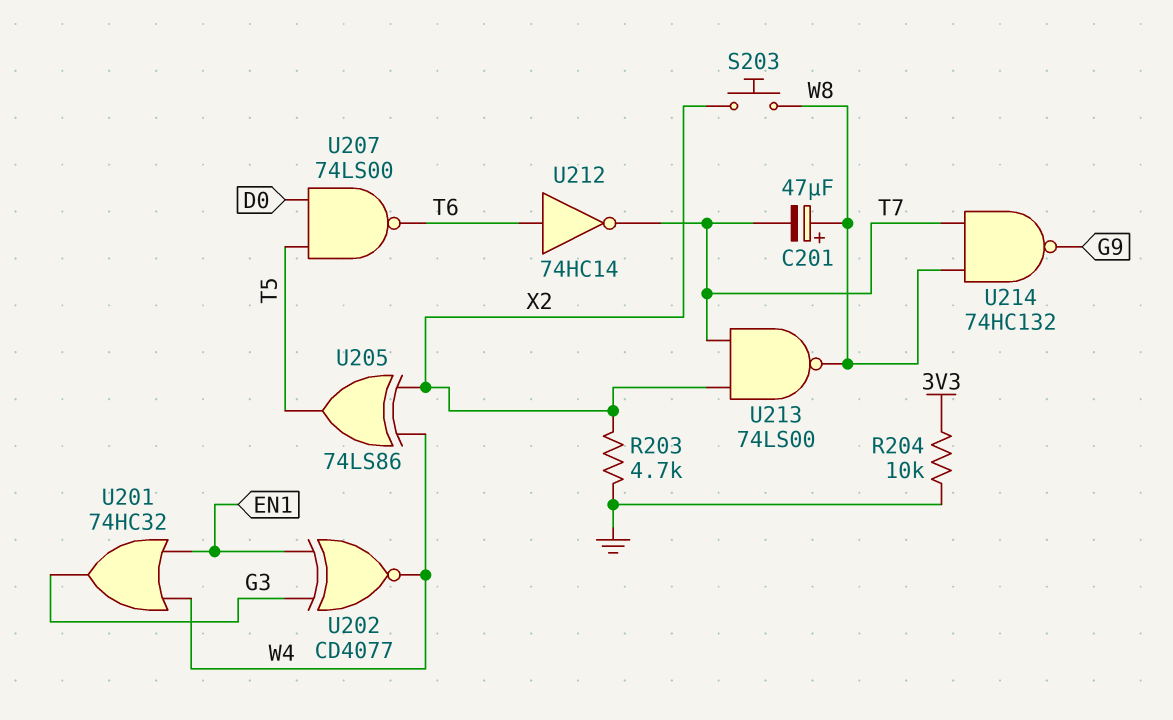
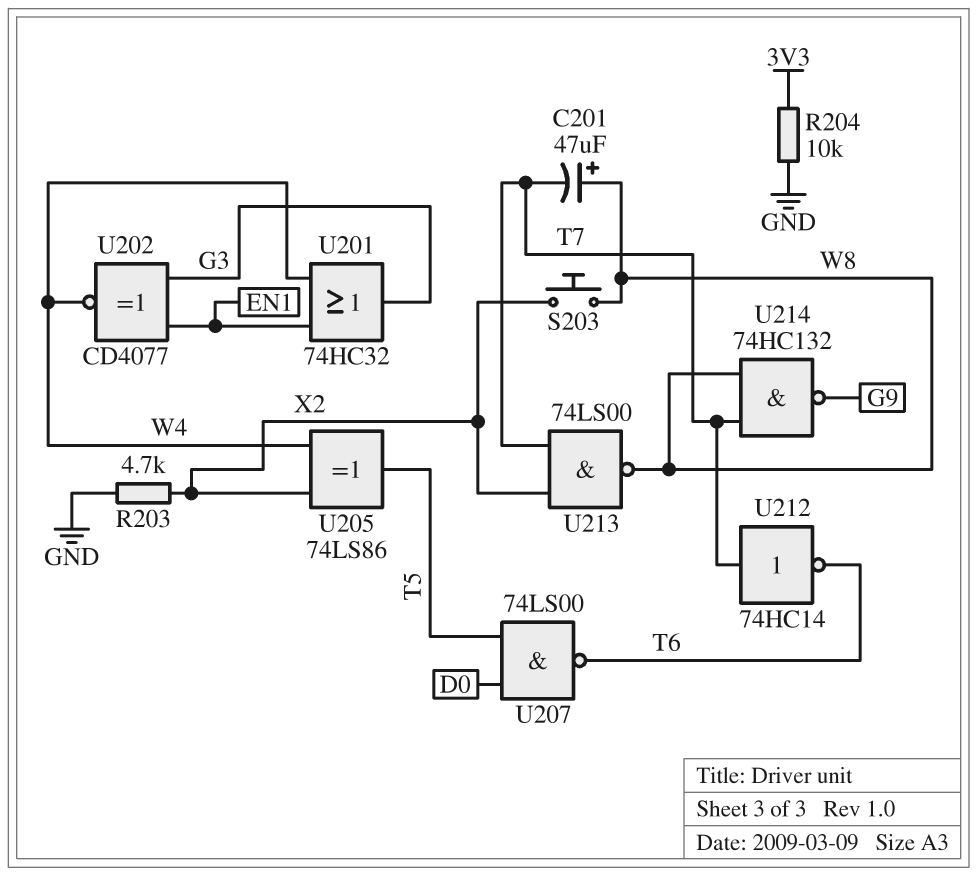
U212: NOT 74HC14 (in T6, out T7) -> NOT 74HC14 (in T7, out T6)

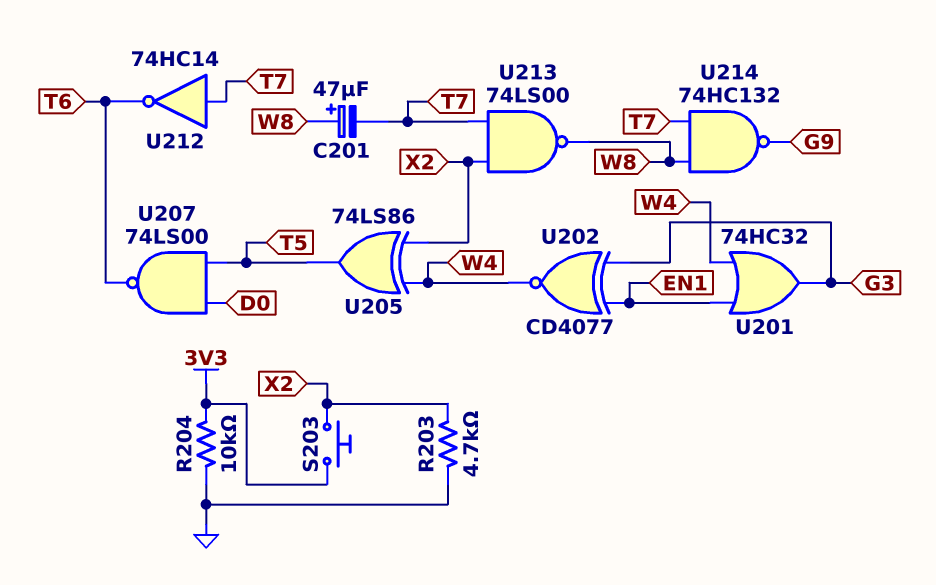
S203: button (W8, X2) -> button (3V3, X2)

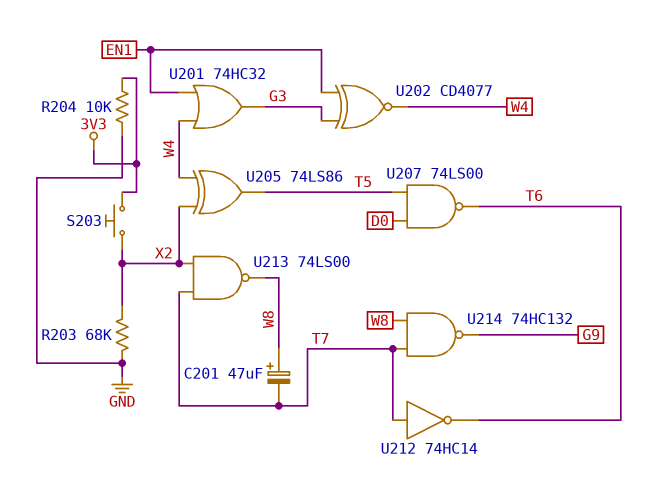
R203: 4.7k (GND, X2) -> 68k (GND, X2)

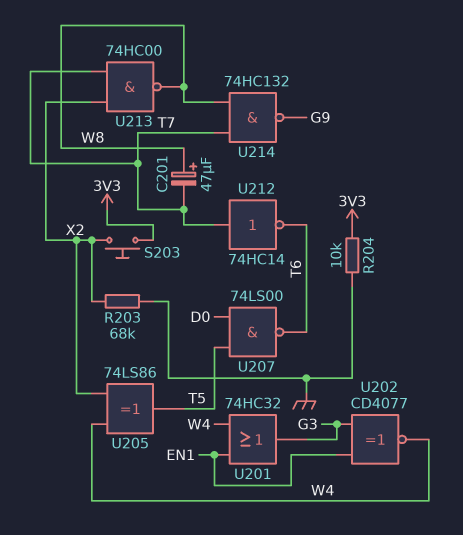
U213: NAND 74LS00 (in T7, in X2, out W8) -> NAND 74HC00 (in T7, in X2, out W8)

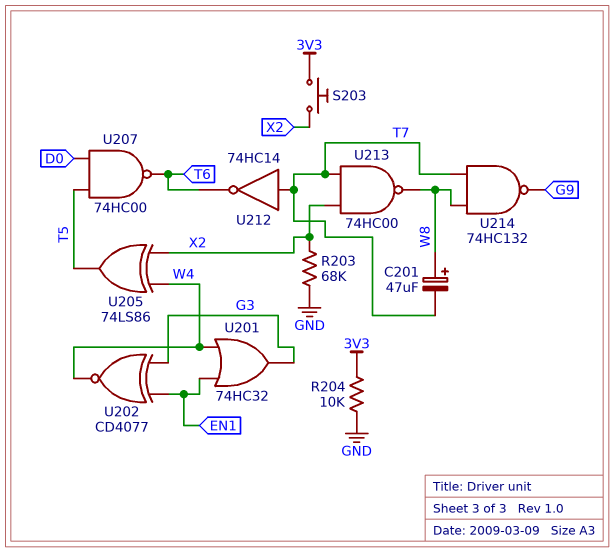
U207: NAND 74LS00 (in D0, in T5, out T6) -> NAND 74HC00 (in D0, in T5, out T6)

